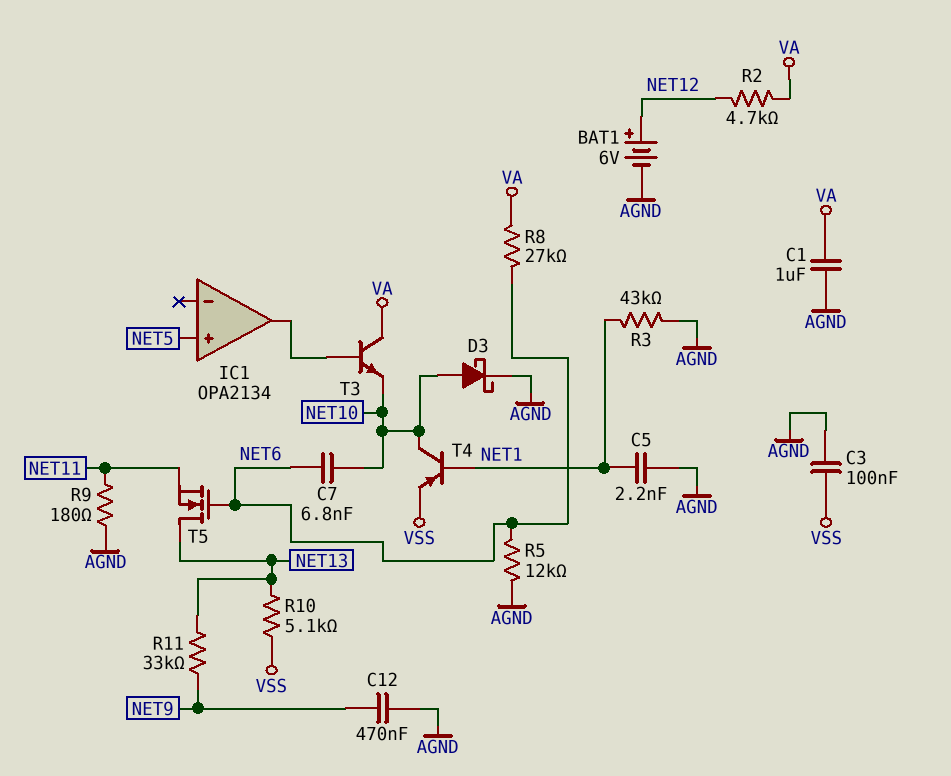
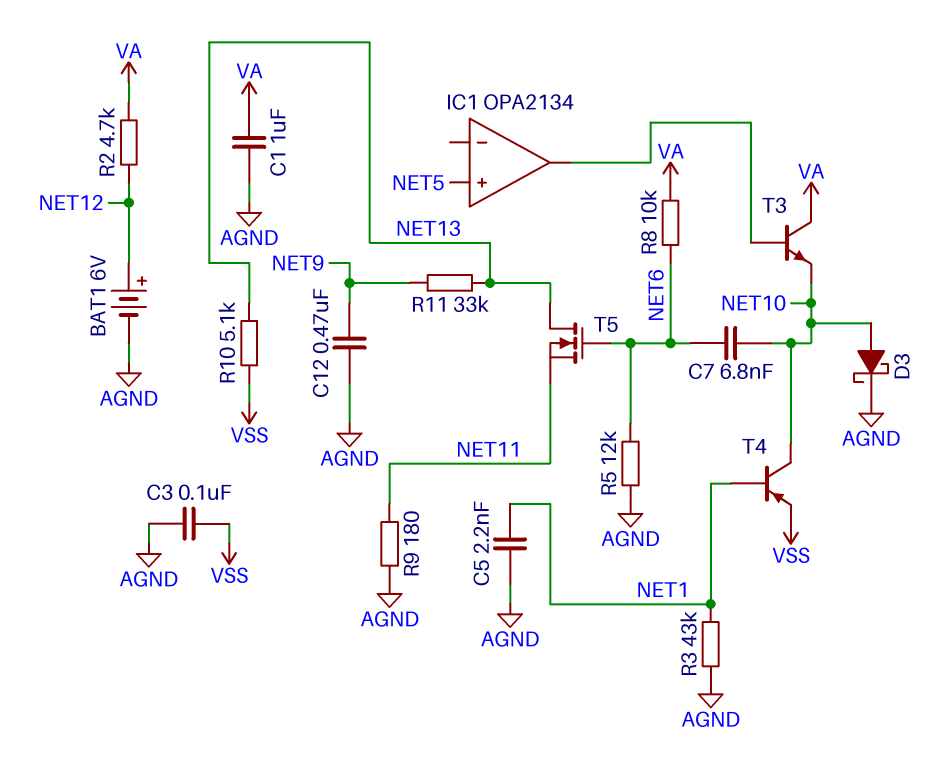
R8: 27k (NET6, VA) -> 10k (NET6, VA)

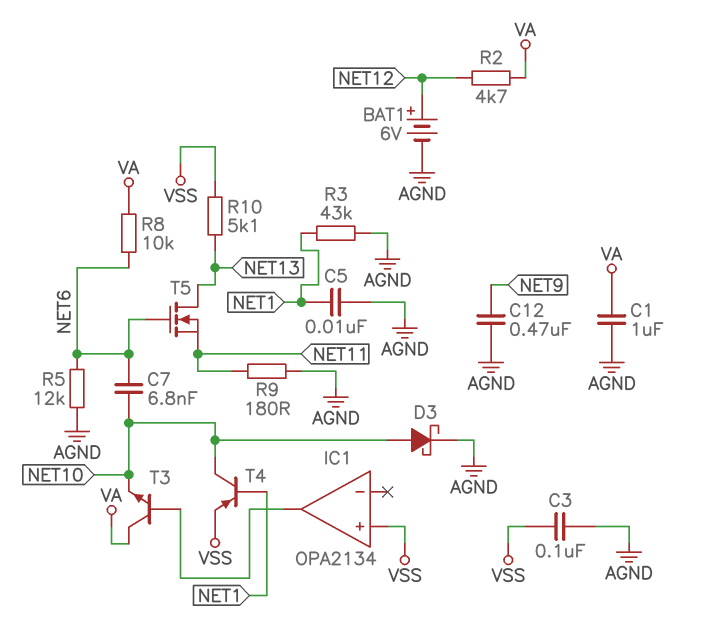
C5: 2.2nF (AGND, NET1) -> 10nF (AGND, NET1)
IC1 pin in+: NET5 -> VSS
R11: 33k (NET9, NET13) -> none

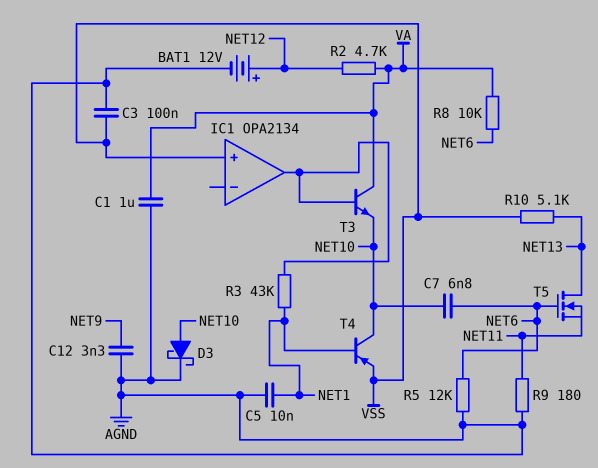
BAT1: 6V (plus NET12, minus AGND) -> 12V (plus NET12, minus AGND)
C12: 470nF (AGND, NET9) -> 3.3nF (AGND, NET9)
R3: 43k (AGND, NET1) -> 43k (IC1/out, NET1)

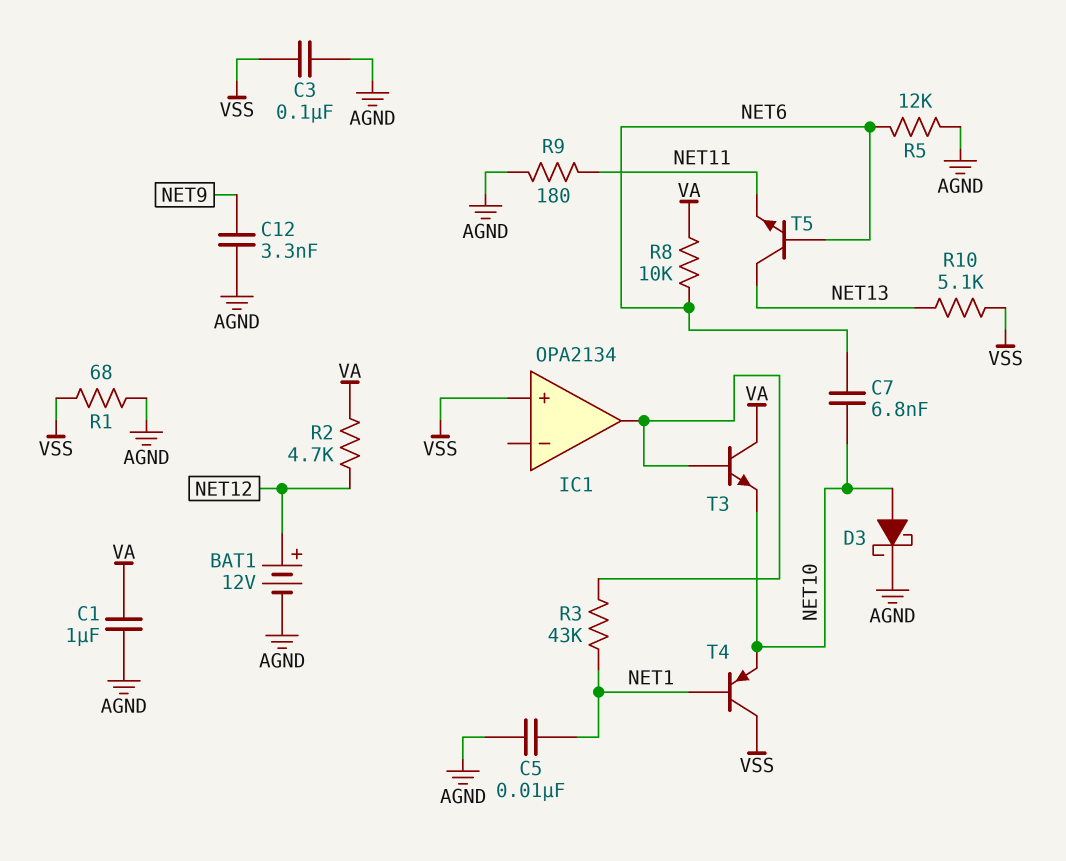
R1: none -> 68 (AGND, VSS)
T4: PNP (B NET1, C NET10, E VSS) -> PNP (B NET1, C VSS, E NET10)
T5: NMOS (G NET6, D NET13, S NET11) -> NPN (B NET6, C NET13, E NET11)

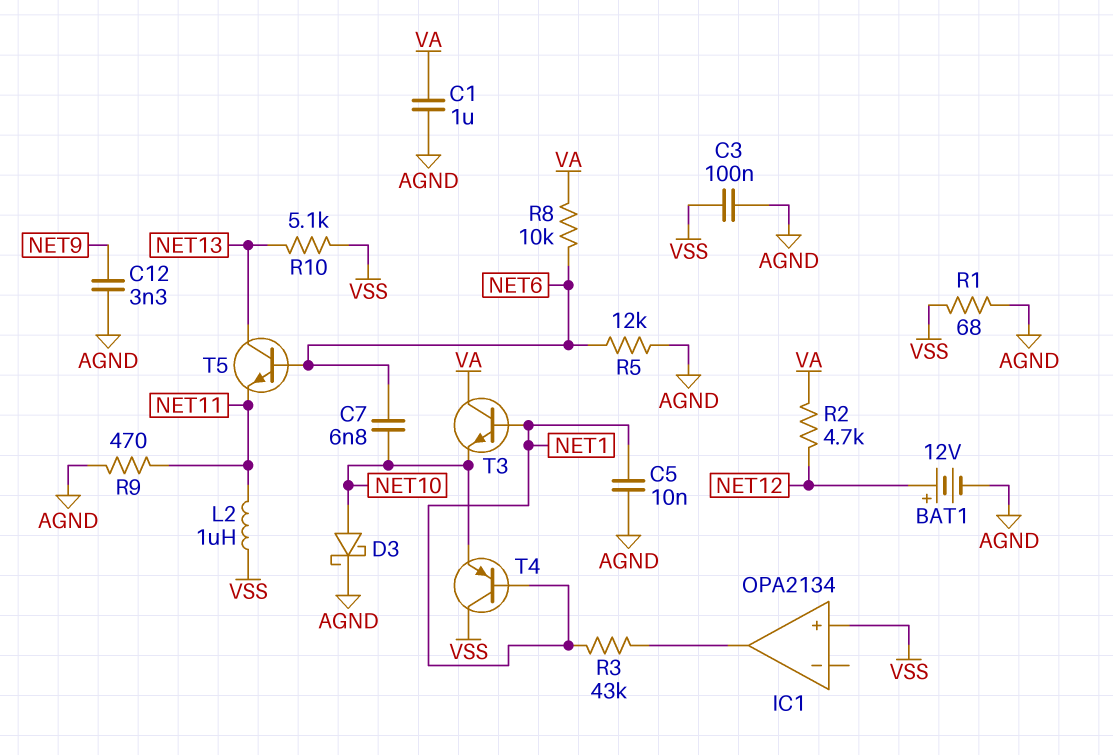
L2: none -> 1uH (NET11, VSS)
R9: 180 (AGND, NET11) -> 470 (AGND, NET11)
T3: NPN (B IC1/out, C VA, E NET10) -> NPN (B NET1, C VA, E NET10)

